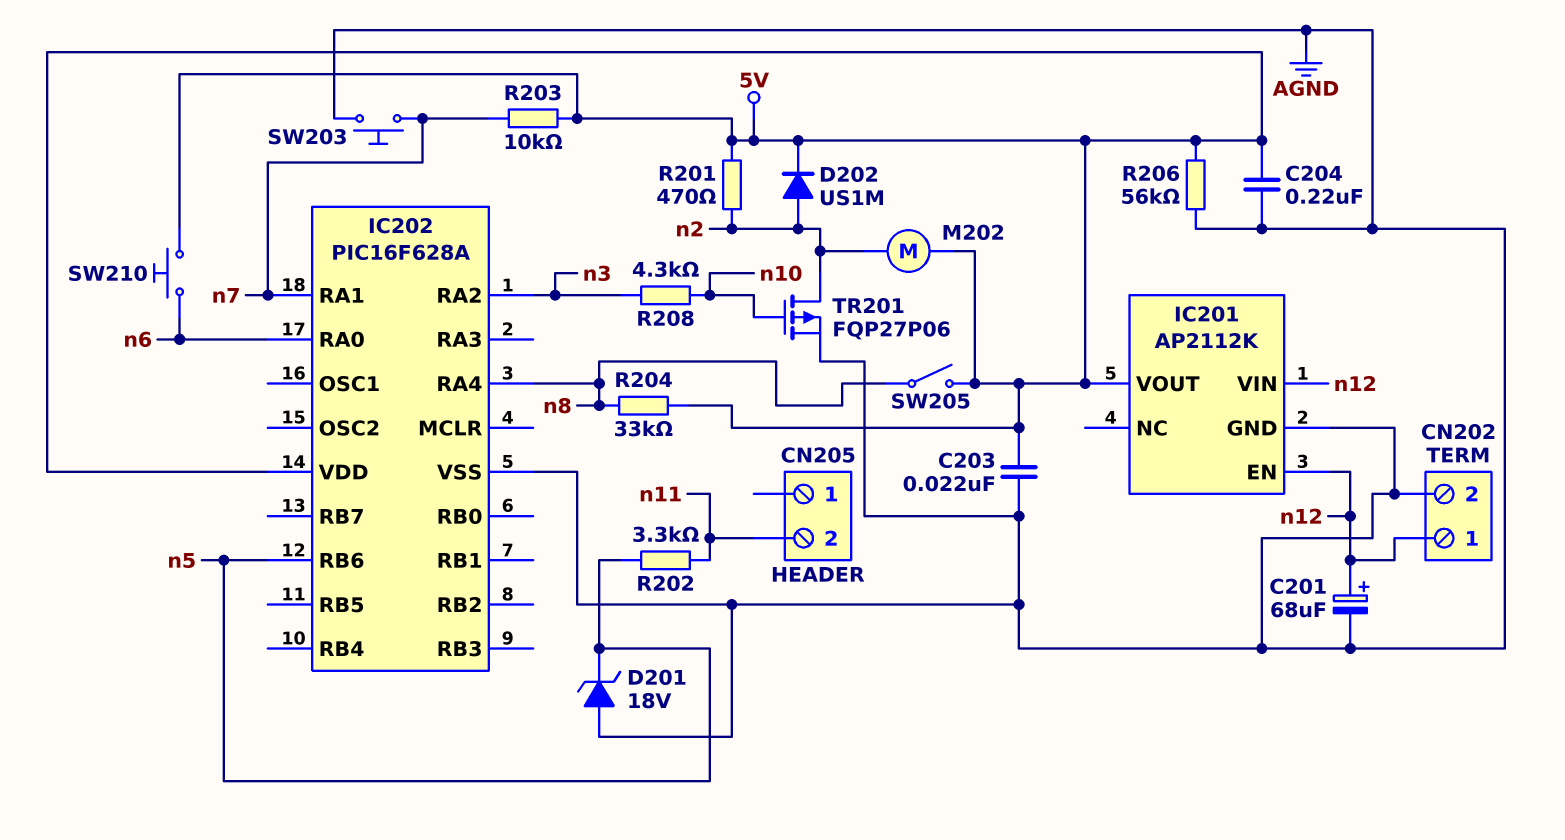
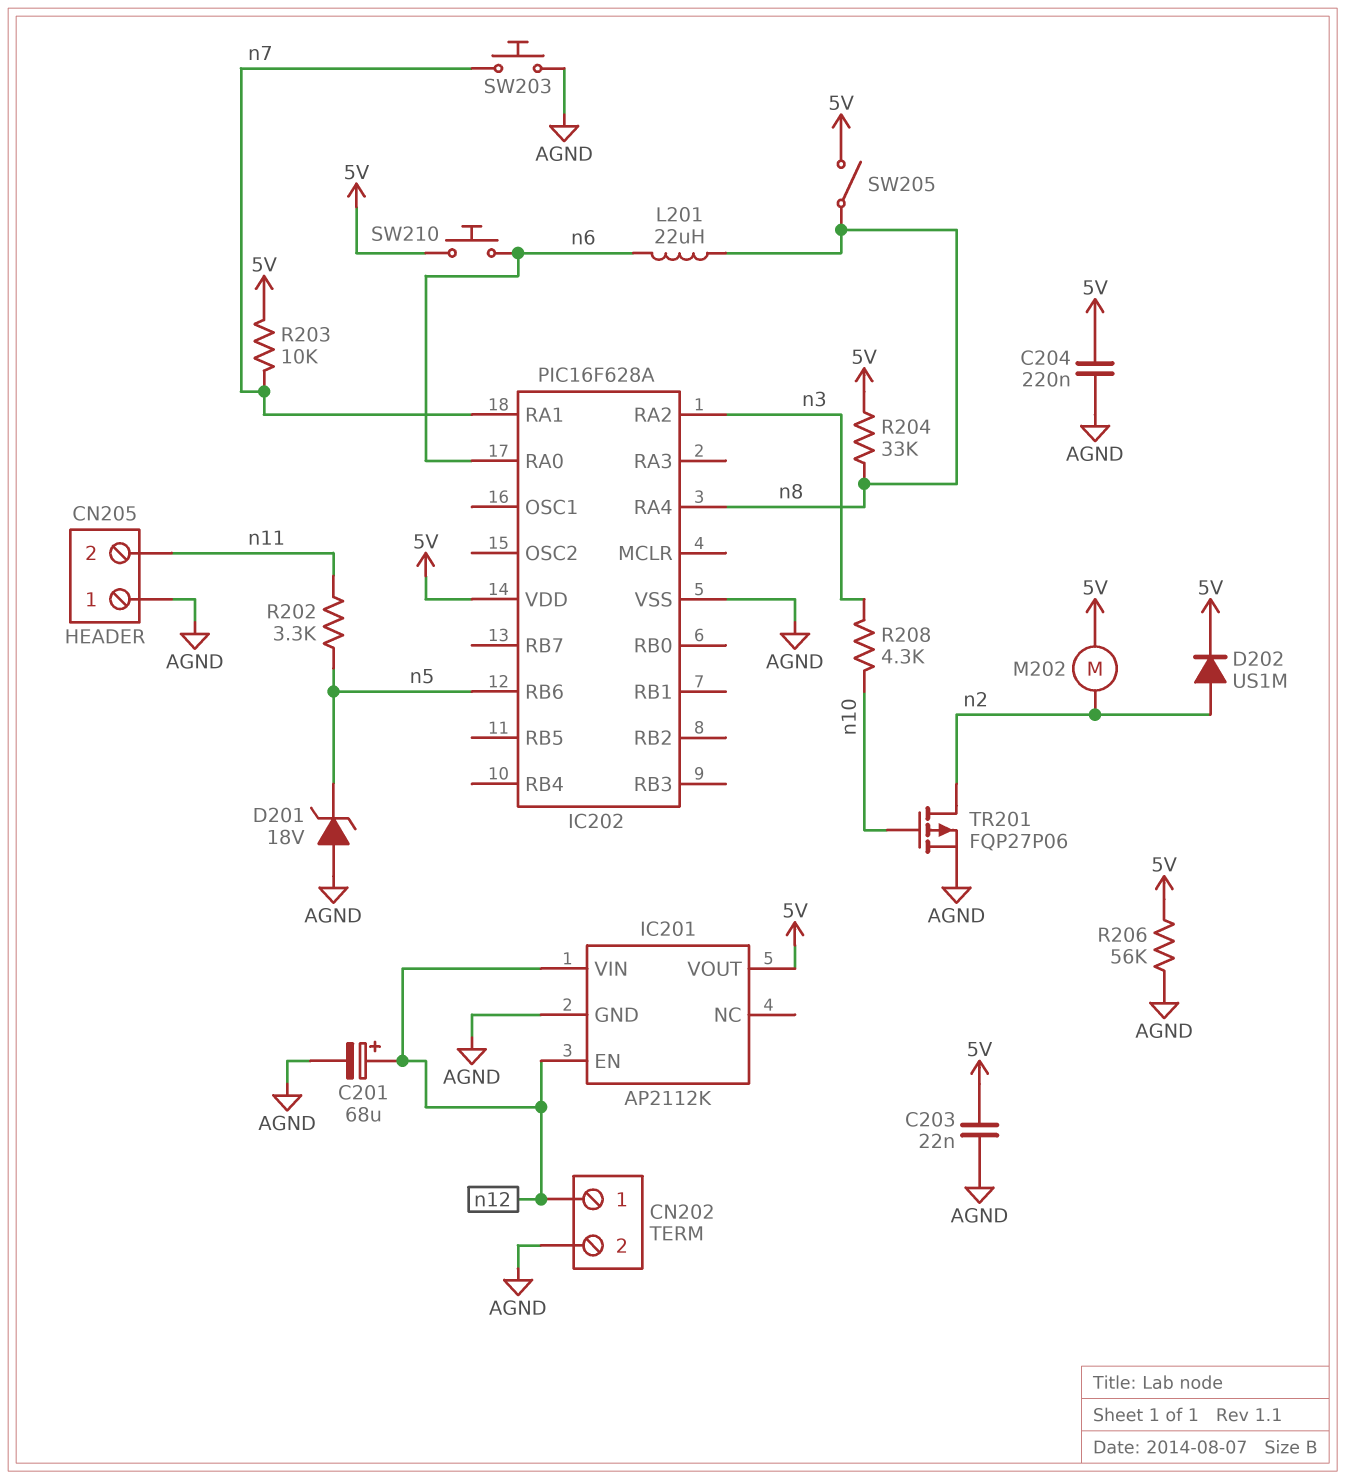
CN205 pin 1: none -> AGND
L201: none -> 22uH (n6, n8)
R201: 470 (5V, n2) -> none

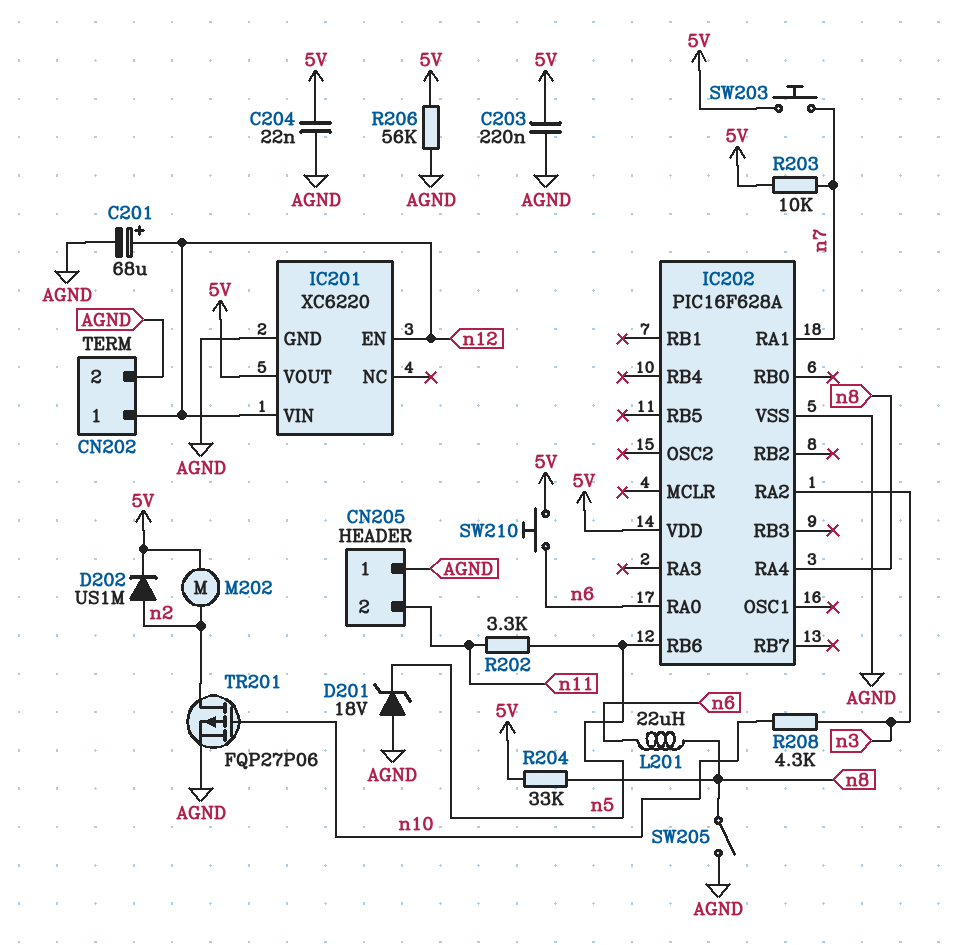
C203: 22nF (5V, AGND) -> 220nF (5V, AGND)
C204: 220nF (5V, AGND) -> 22nF (5V, AGND)
IC201: AP2112K -> XC6220
SW203: button (AGND, n7) -> button (5V, n7)
SW205: switch (5V, n8) -> switch (AGND, n8)

